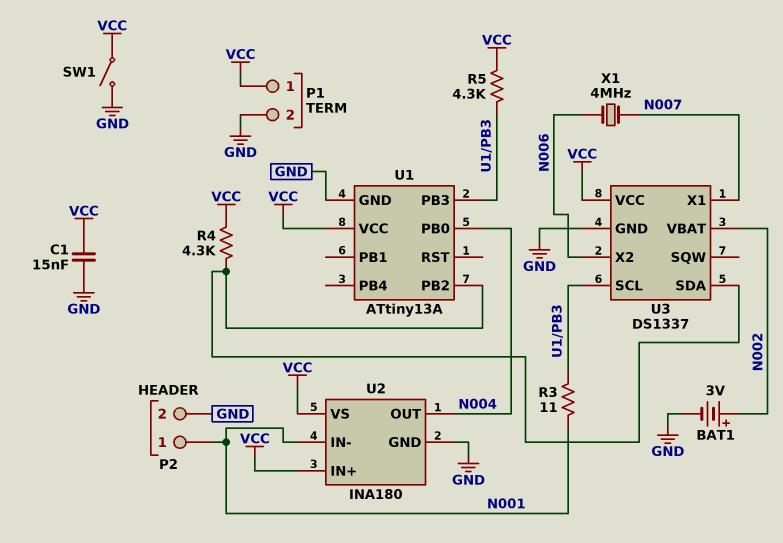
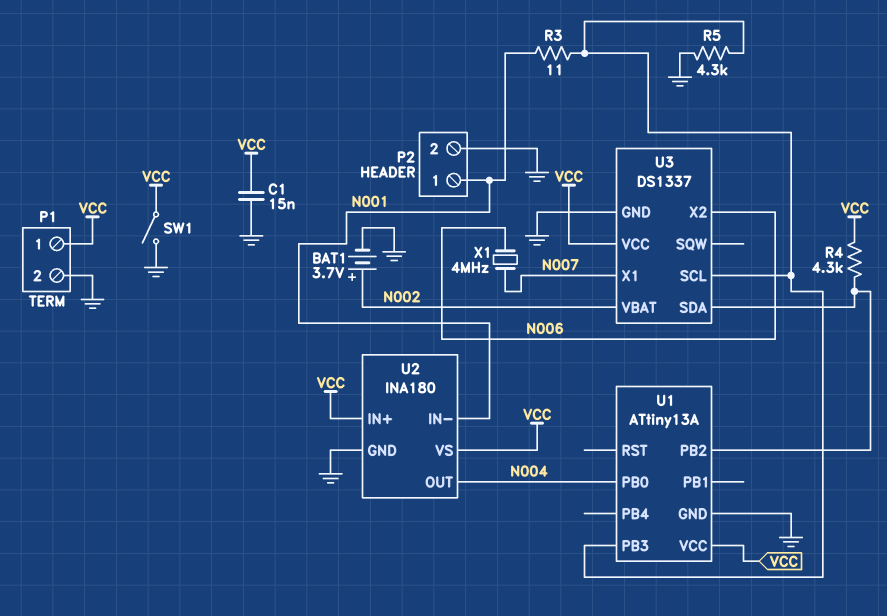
BAT1: 3V (plus N002, minus GND) -> 3.7V (plus N002, minus GND)
R5: 4.3k (U1/PB3, VCC) -> 4.3k (GND, U1/PB3)

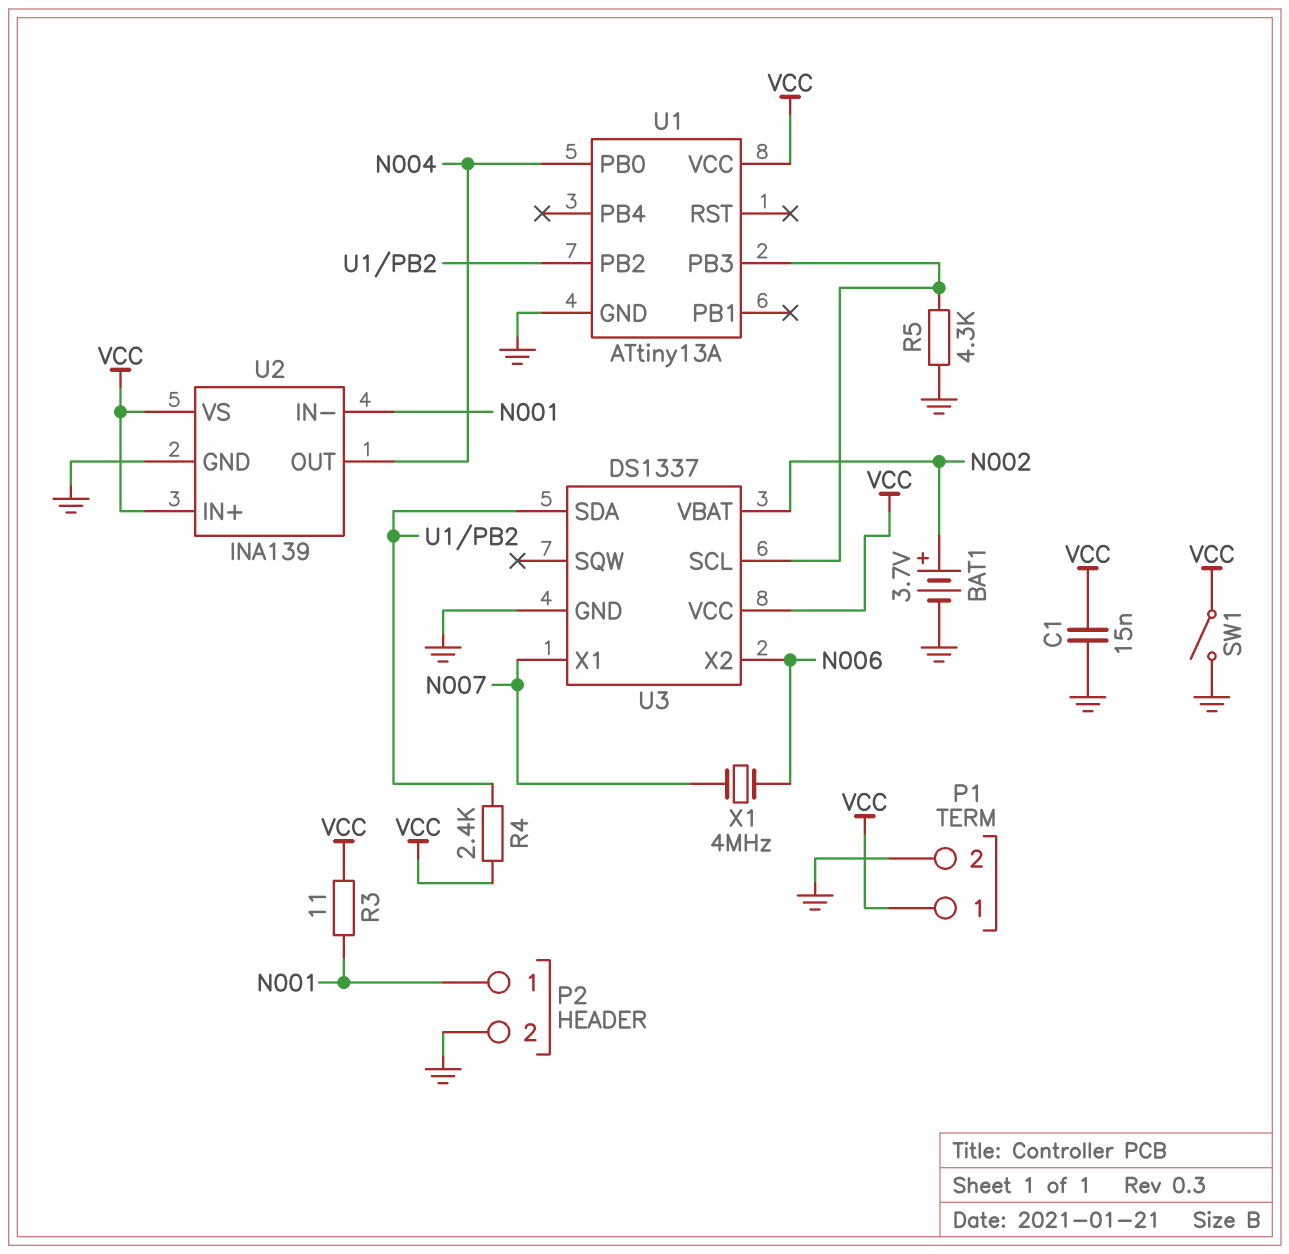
R3: 11 (N001, U1/PB3) -> 11 (N001, VCC)
R4: 4.3k (U1/PB2, VCC) -> 2.4k (U1/PB2, VCC)
U2: INA180 -> INA139

